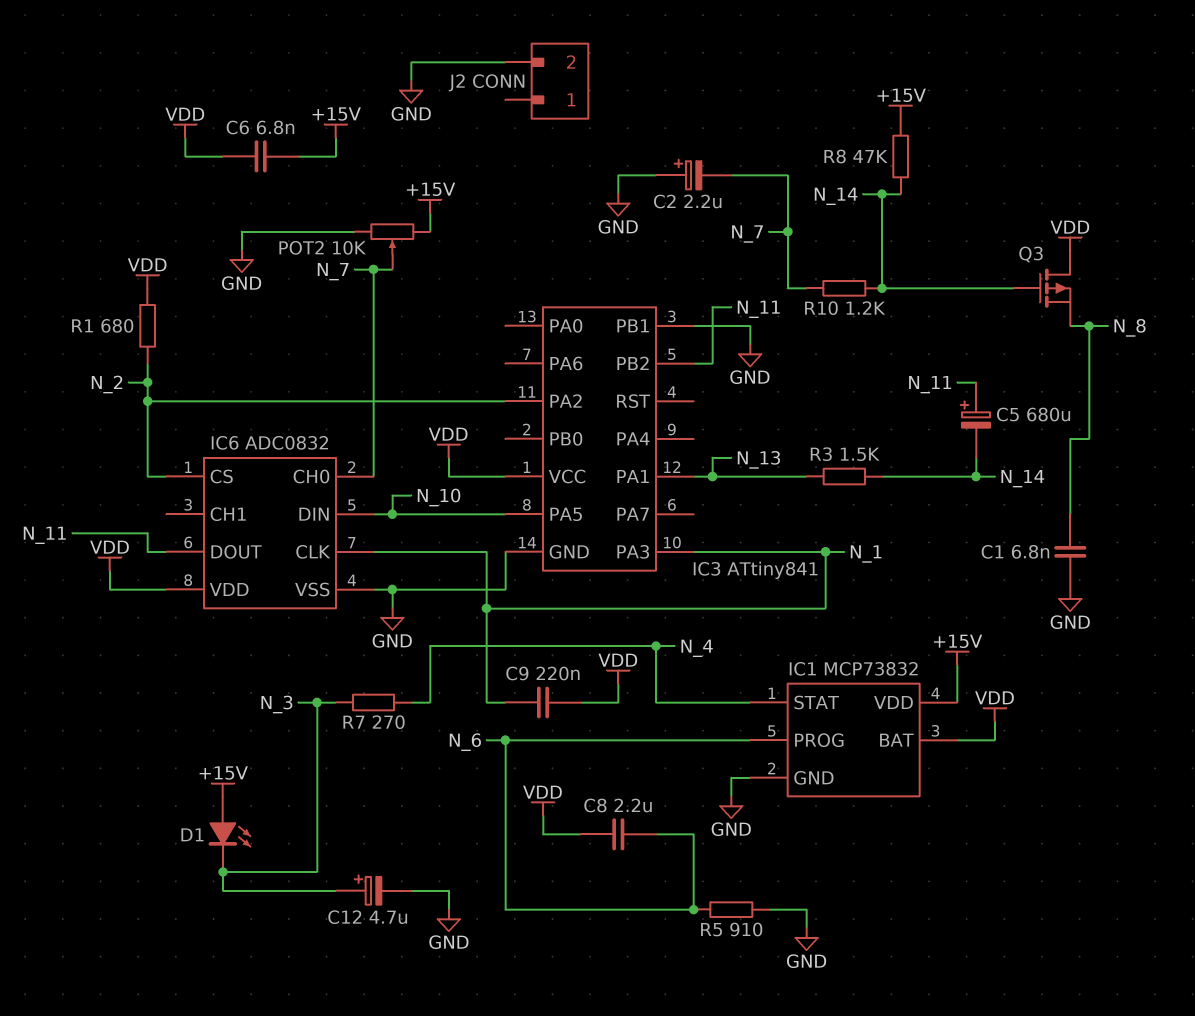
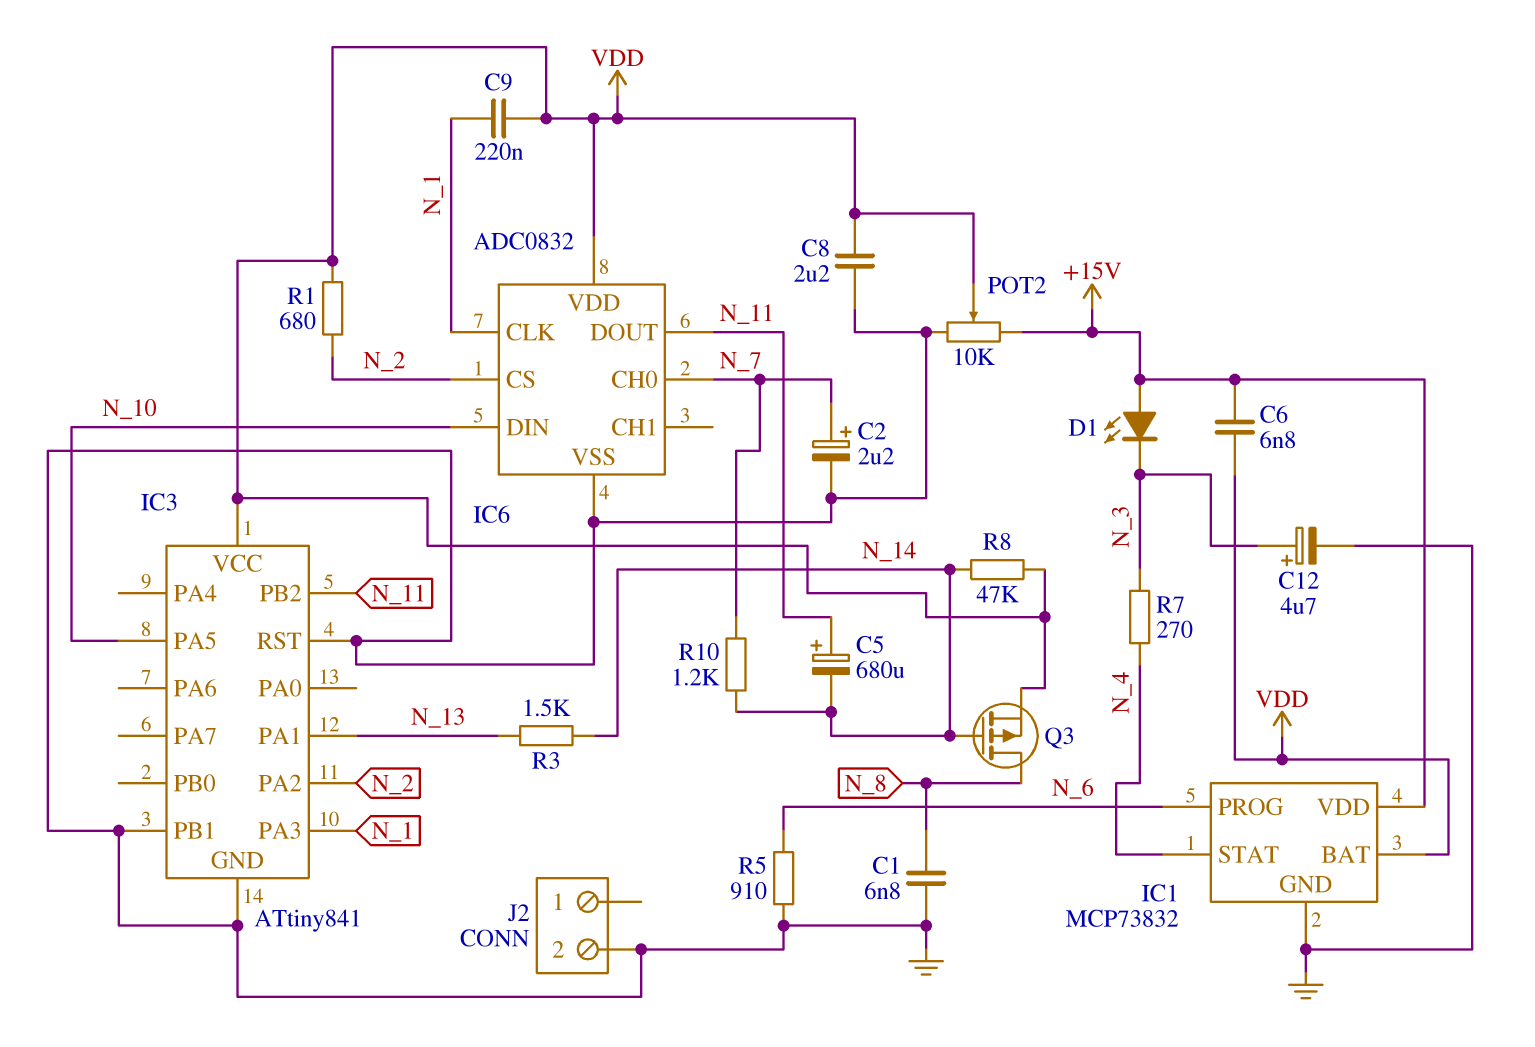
C2: 2.2uF (plus GND, minus N_7) -> 2.2uF (plus N_7, minus GND)
C8: 2.2uF (N_6, VDD) -> 2.2uF (GND, VDD)
IC3 pin RST: none -> GND
POT2: 10k (+15V, GND, wiper N_7) -> 10k (+15V, GND, wiper VDD)
Q3: PMOS (G N_14, D VDD, S N_8) -> PMOS (G N_14, D N_8, S VDD)
R8: 47k (+15V, N_14) -> 47k (N_14, VDD)

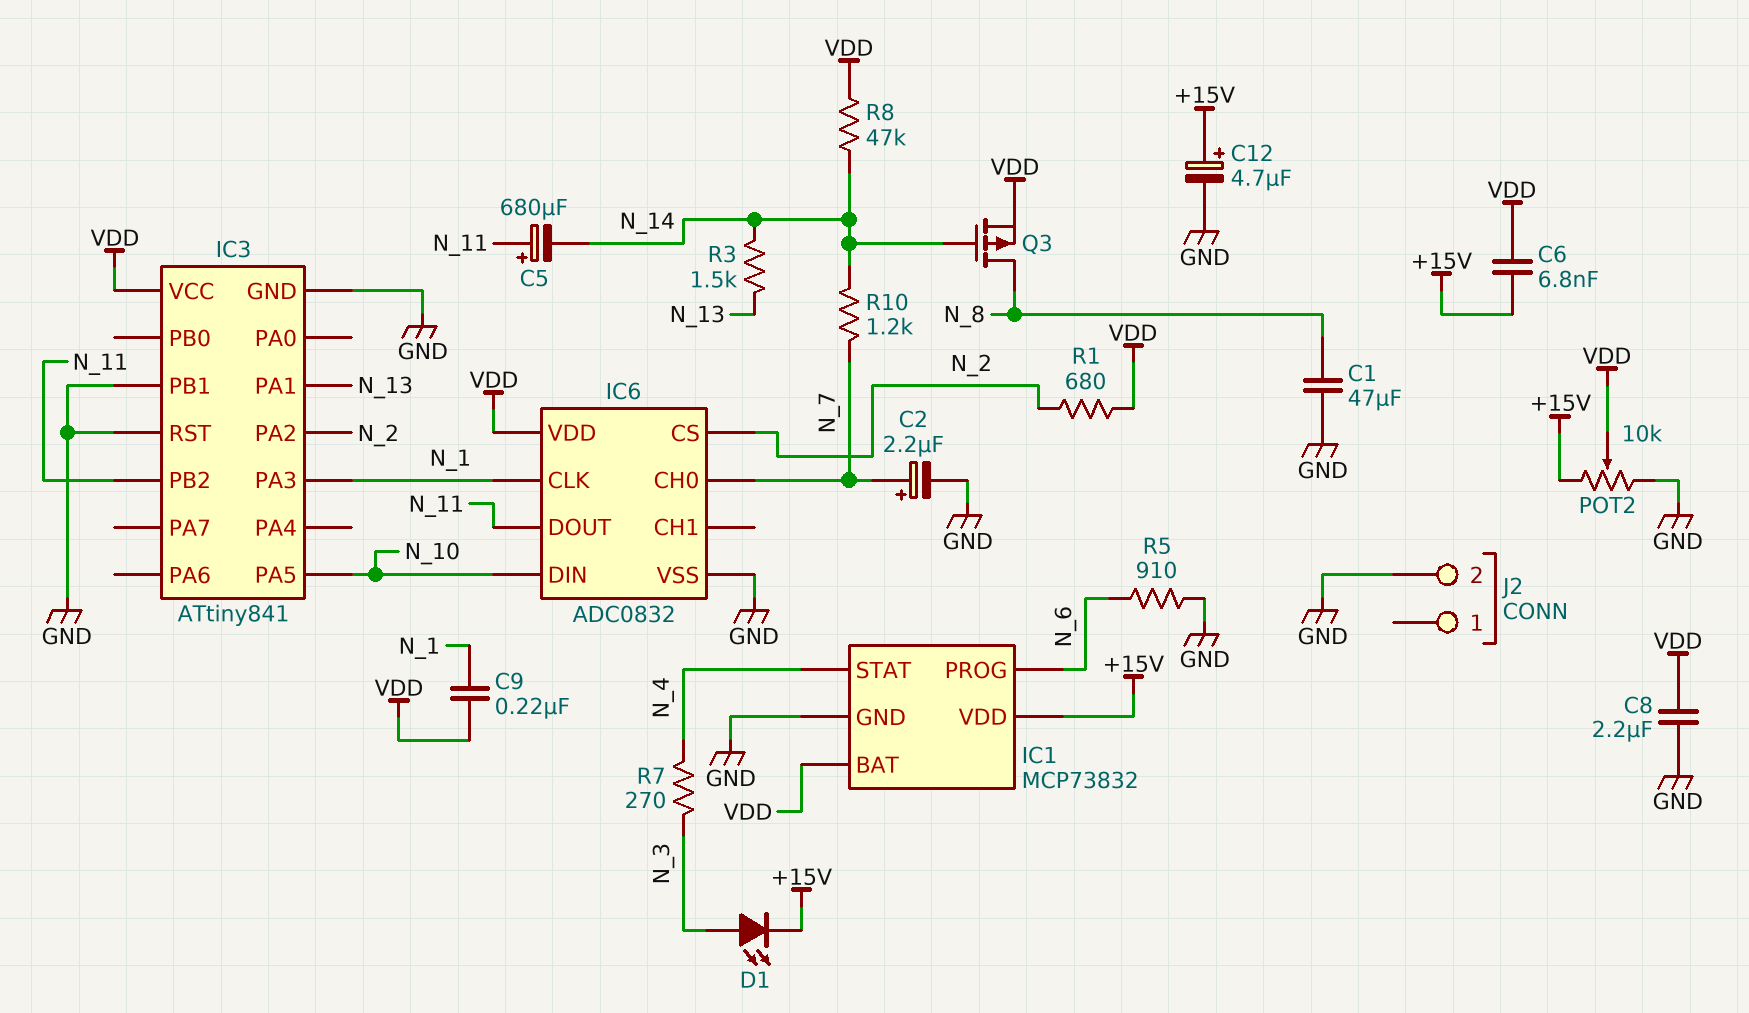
C1: 6.8nF (GND, N_8) -> 47uF (GND, N_8)
C12: 4.7uF (plus N_3, minus GND) -> 4.7uF (plus +15V, minus GND)
D1: LED (A +15V, K N_3) -> LED (A N_3, K +15V)

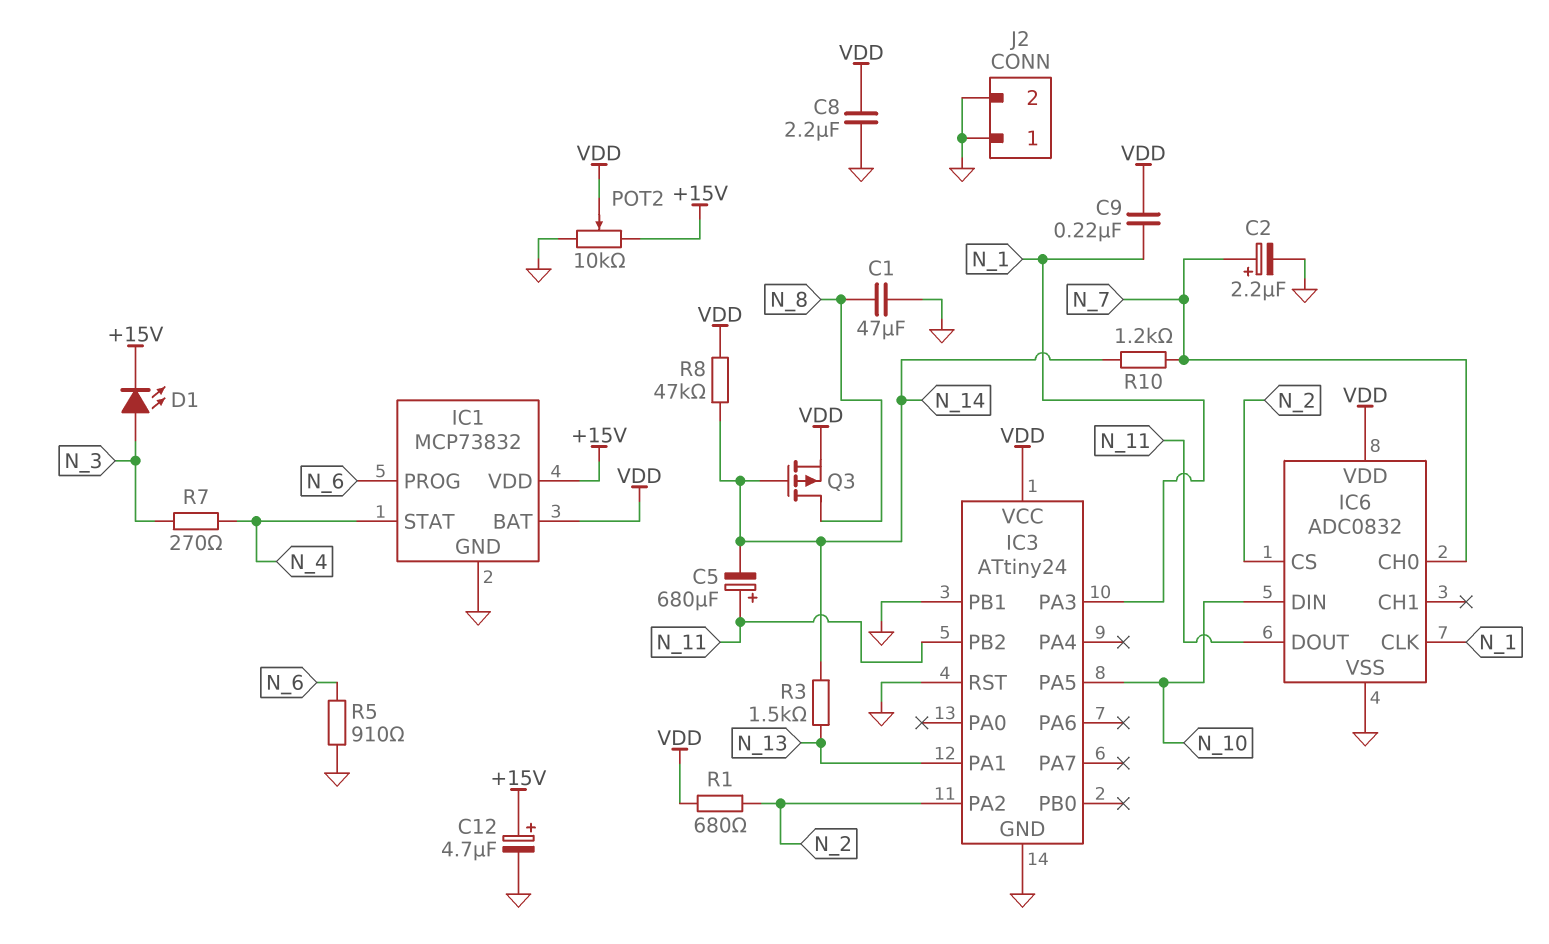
C6: 6.8nF (+15V, VDD) -> none
IC3: ATtiny841 -> ATtiny24
J2 pin 1: none -> GND

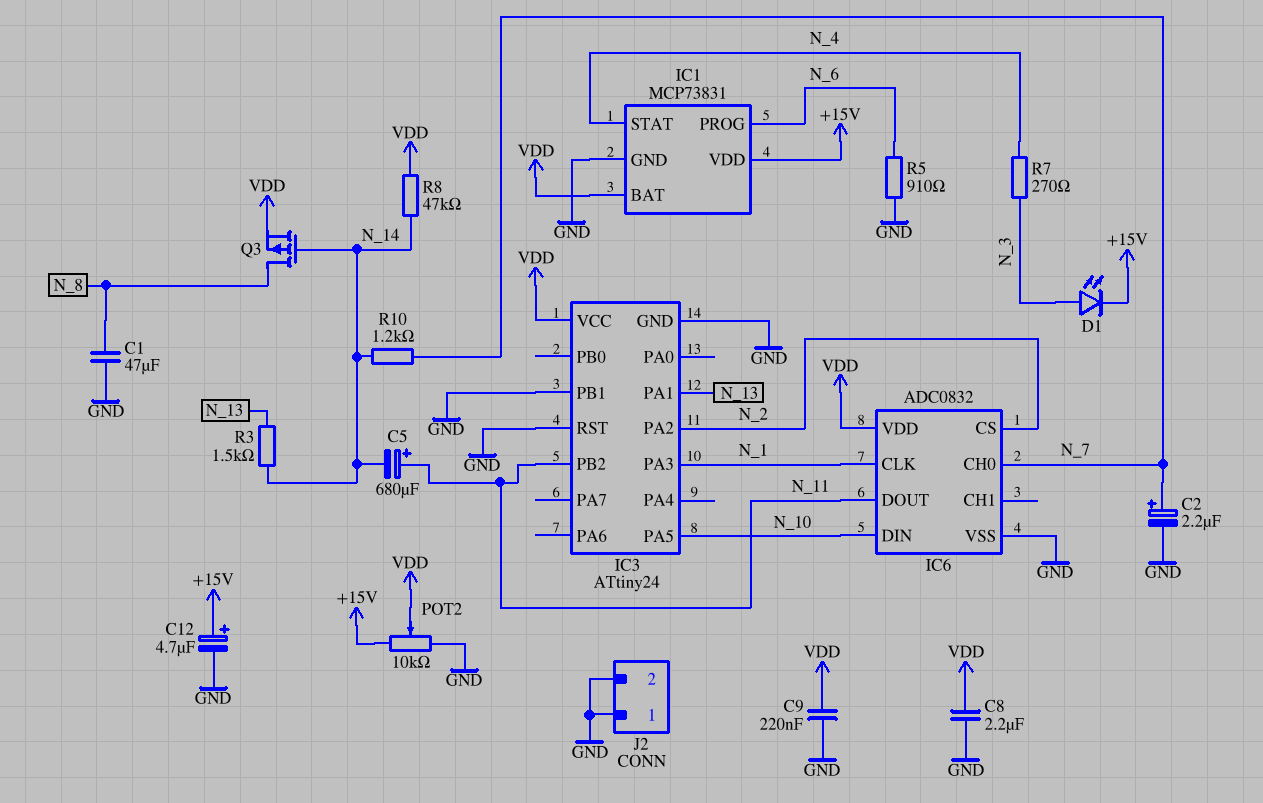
C9: 220nF (N_1, VDD) -> 220nF (GND, VDD)
IC1: MCP73832 -> MCP73831
R1: 680 (N_2, VDD) -> none

